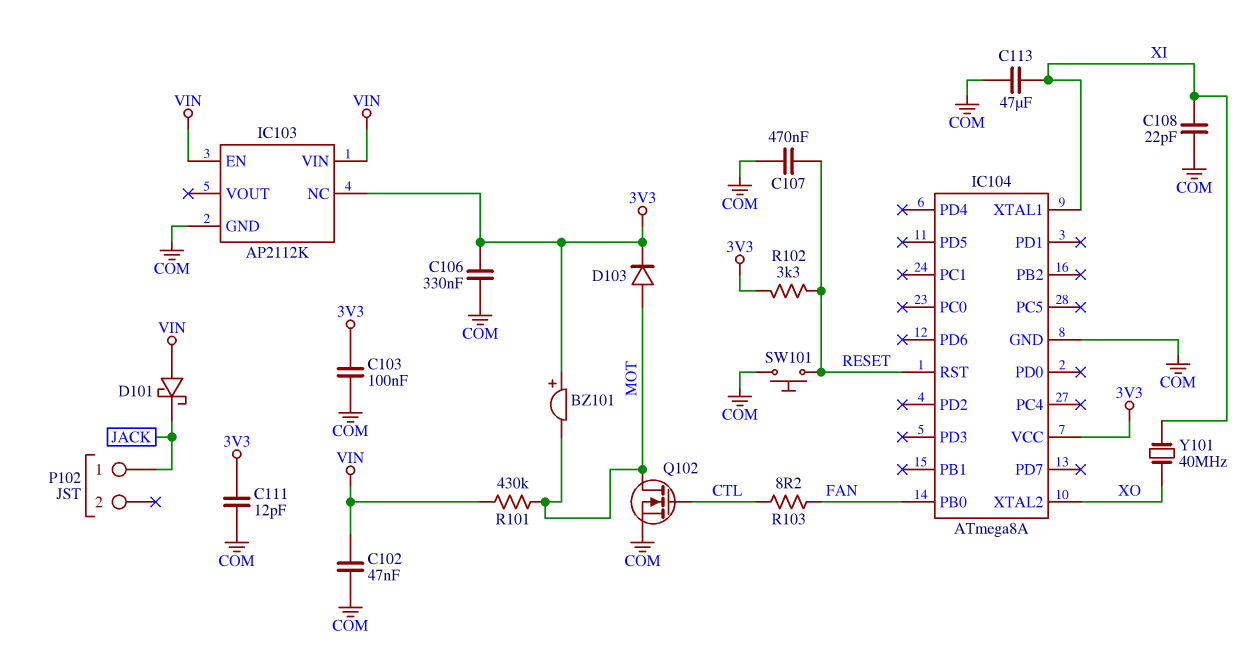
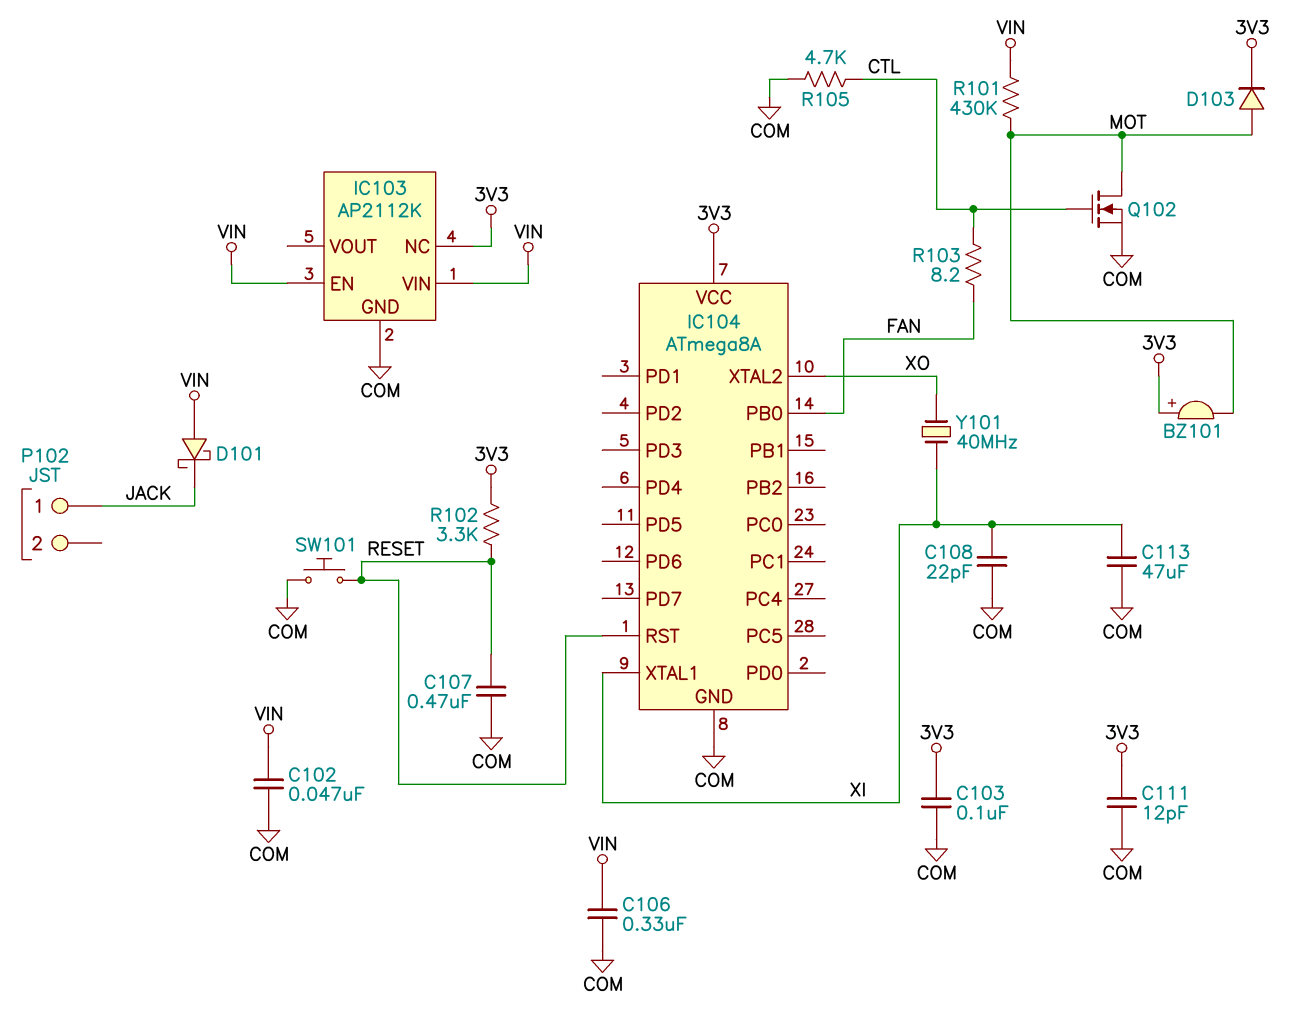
C106: 330nF (3V3, COM) -> 330nF (COM, VIN)
R105: none -> 4.7k (COM, CTL)

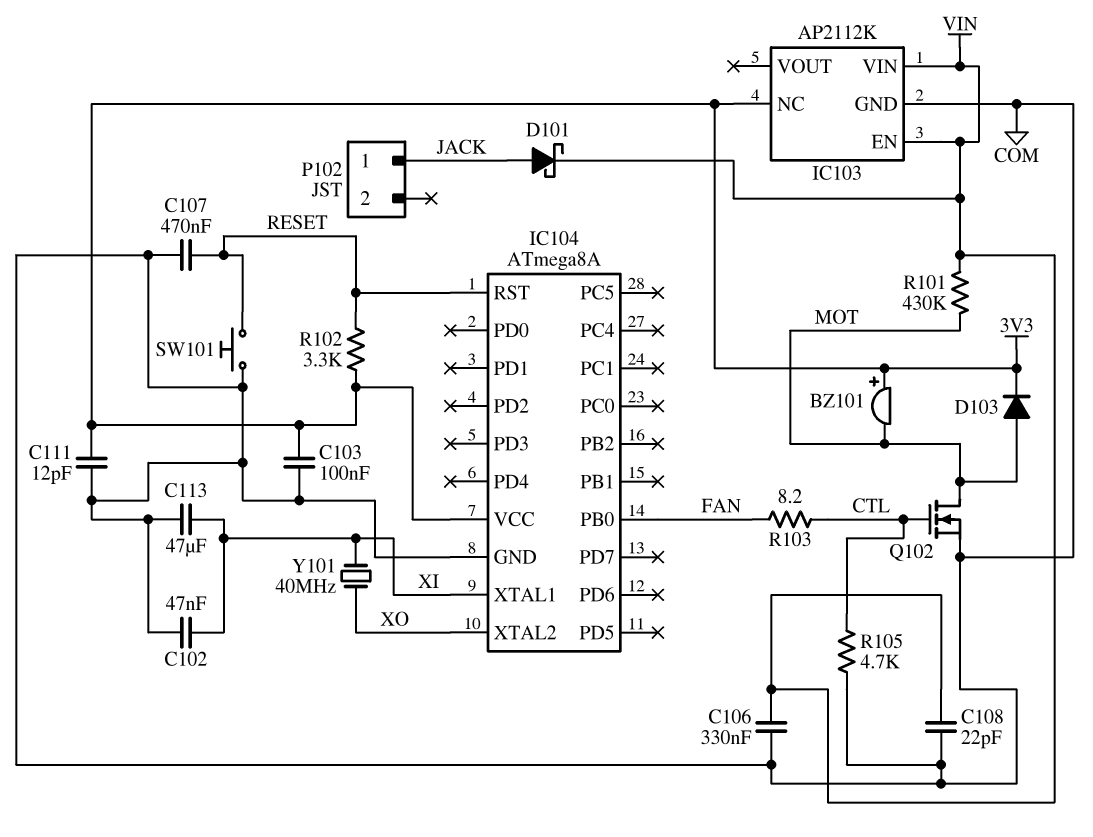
C102: 47nF (COM, VIN) -> 47nF (COM, XI)
C108: 22pF (COM, XI) -> 22pF (COM, VIN)
D101: schottky (A VIN, K JACK) -> schottky (A JACK, K VIN)

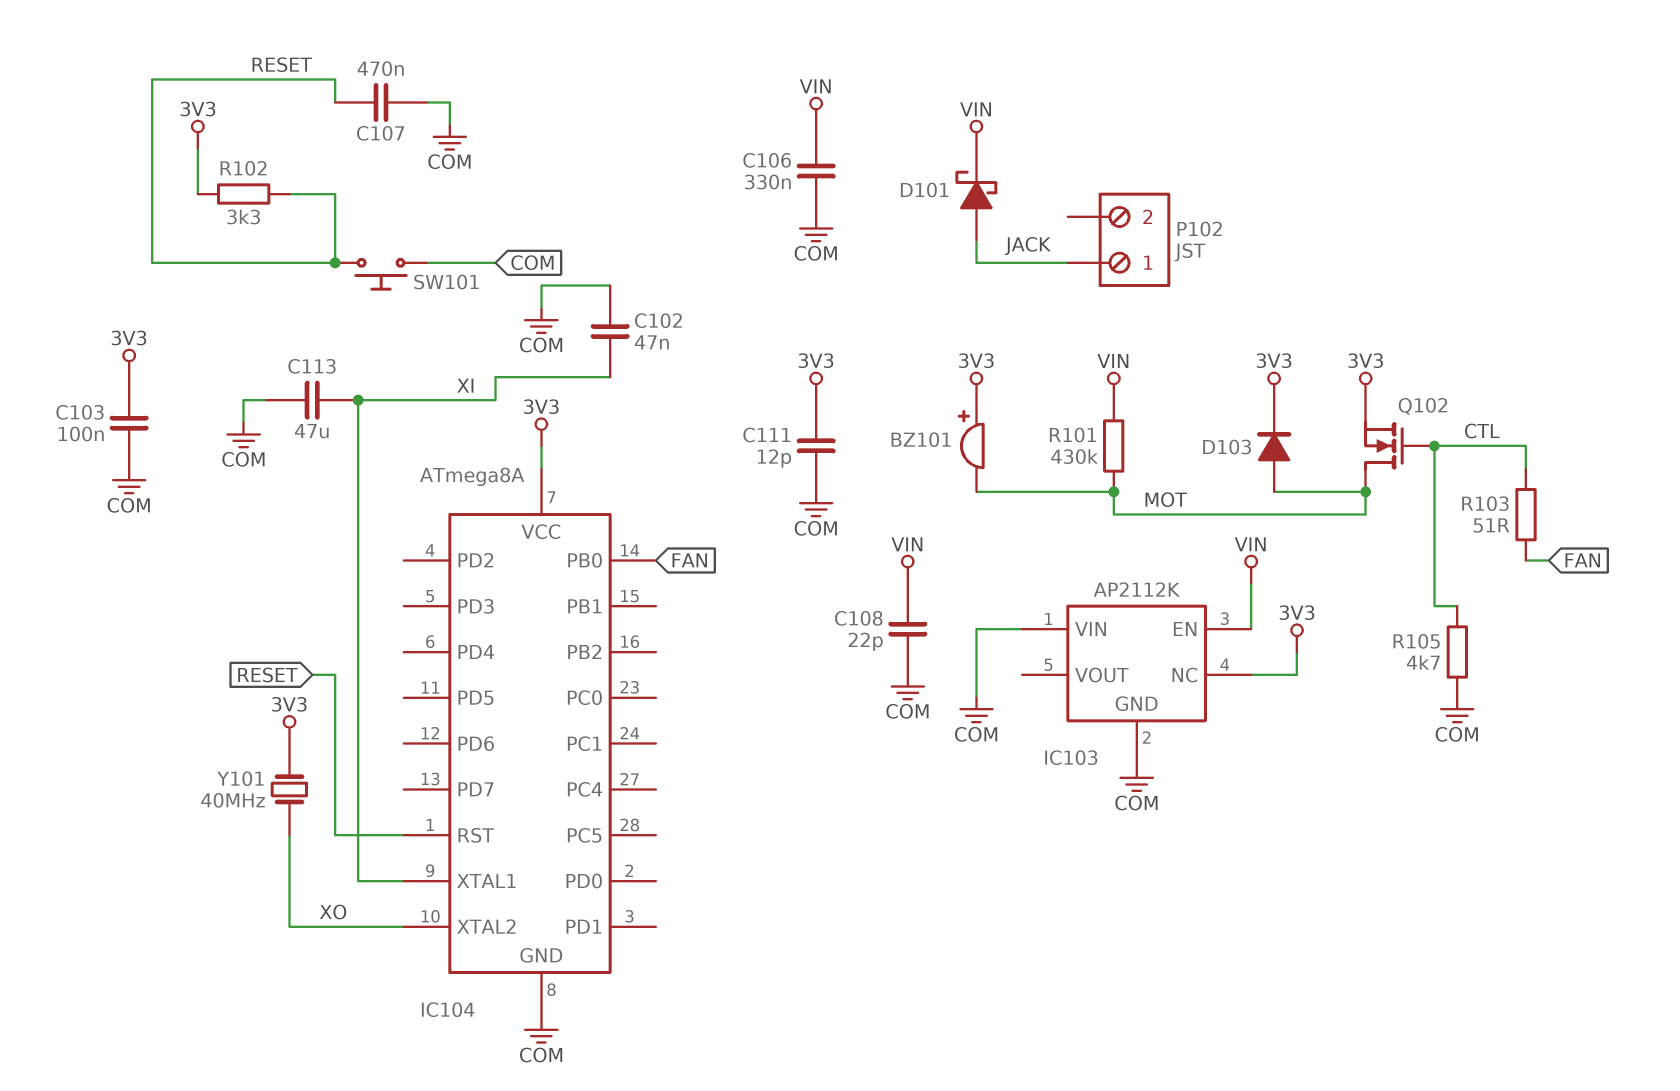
IC103 pin VIN: VIN -> COM
Q102: NMOS (G CTL, D MOT, S COM) -> NMOS (G CTL, D MOT, S 3V3)
R103: 8.2 (CTL, FAN) -> 51 (CTL, FAN)
Y101: 40MHz (XI, XO) -> 40MHz (3V3, XO)

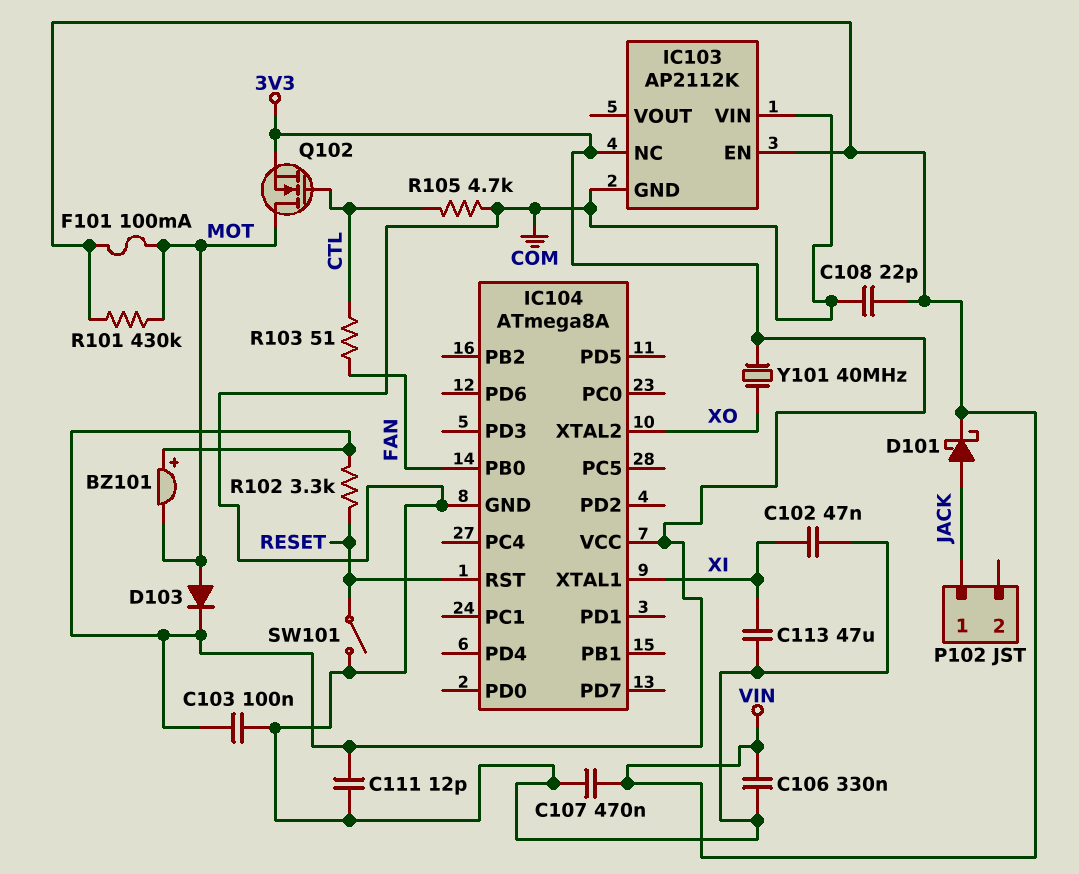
C107: 470nF (COM, RESET) -> 470nF (COM, VIN)
F101: none -> 100mA (MOT, VIN)
SW101: button (COM, RESET) -> switch (COM, RESET)

